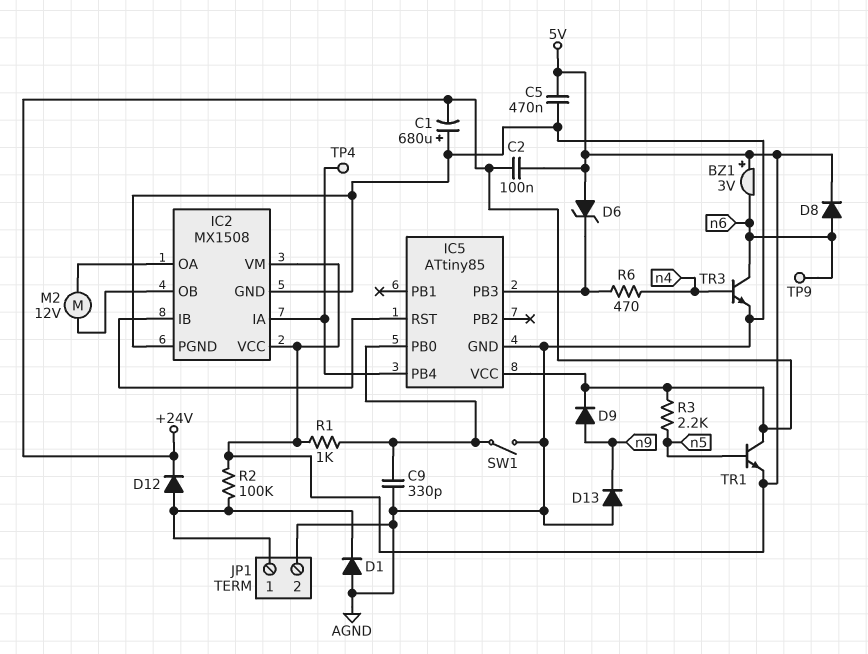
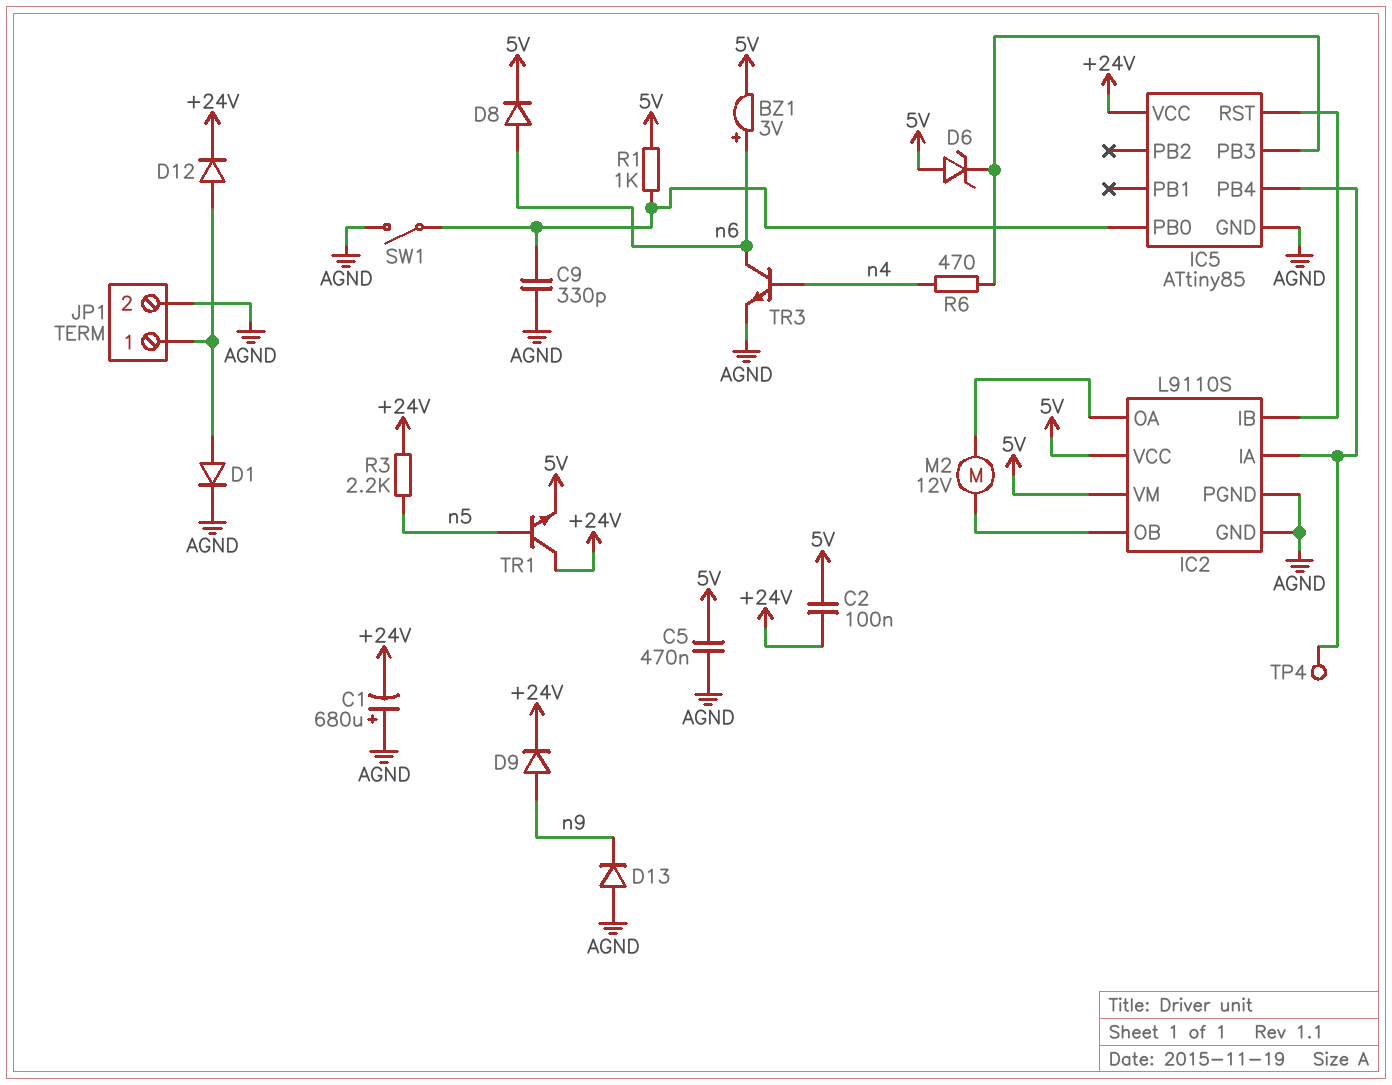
BZ1: buzzer 3V (plus 5V, minus n6) -> buzzer 3V (plus n6, minus 5V)
D1: diode (A AGND, K JP1/1) -> diode (A JP1/1, K AGND)
IC2: MX1508 -> L9110S
R2: 100k (5V, JP1/1) -> none
TP9: test point (n6) -> none

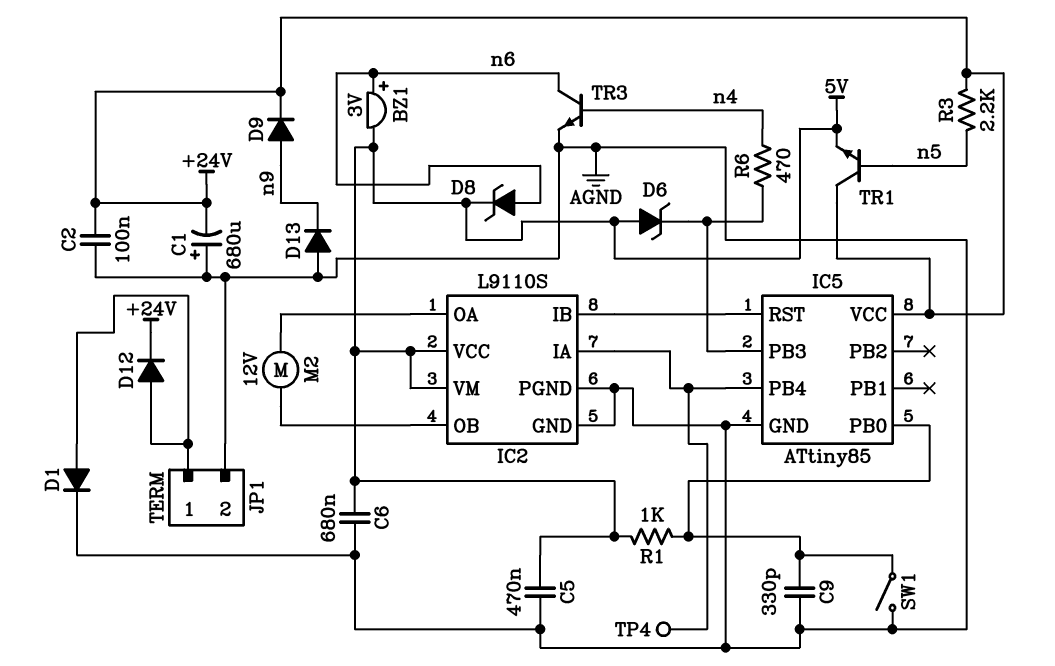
C2: 100nF (+24V, 5V) -> 100nF (+24V, AGND)
C6: none -> 680nF (5V, AGND)
D8: diode (A n6, K 5V) -> zener (A n6, K 5V)

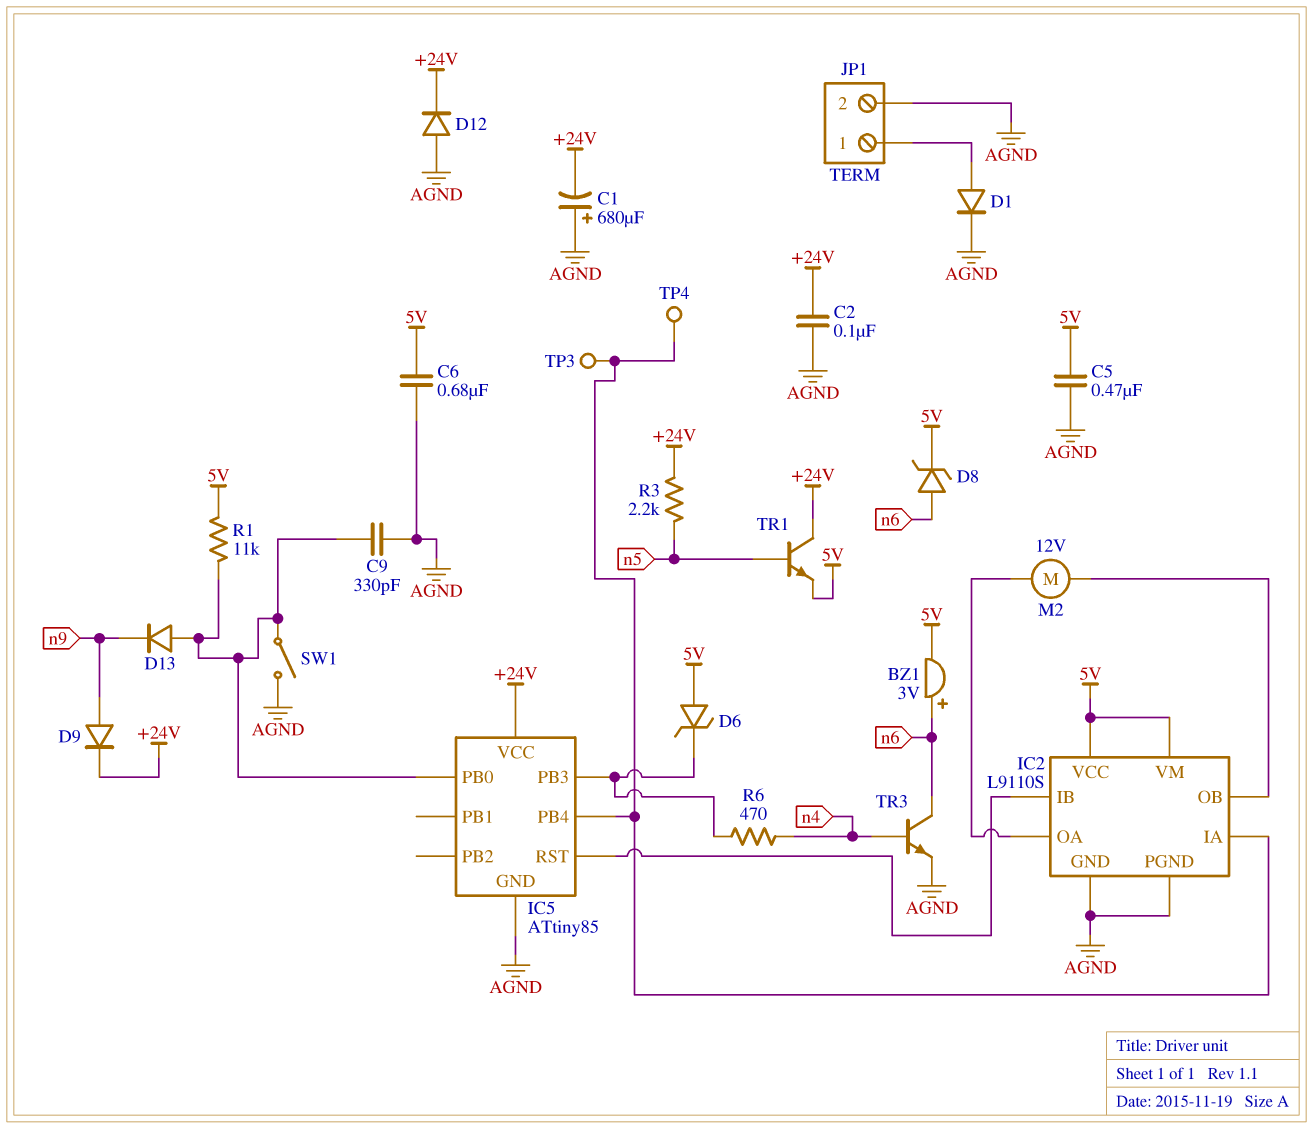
D12: diode (A JP1/1, K +24V) -> diode (A AGND, K +24V)
D13: diode (A AGND, K n9) -> diode (A IC5/PB0, K n9)
R1: 1k (5V, IC5/PB0) -> 11k (5V, IC5/PB0)
TP3: none -> test point (IC2/IA)

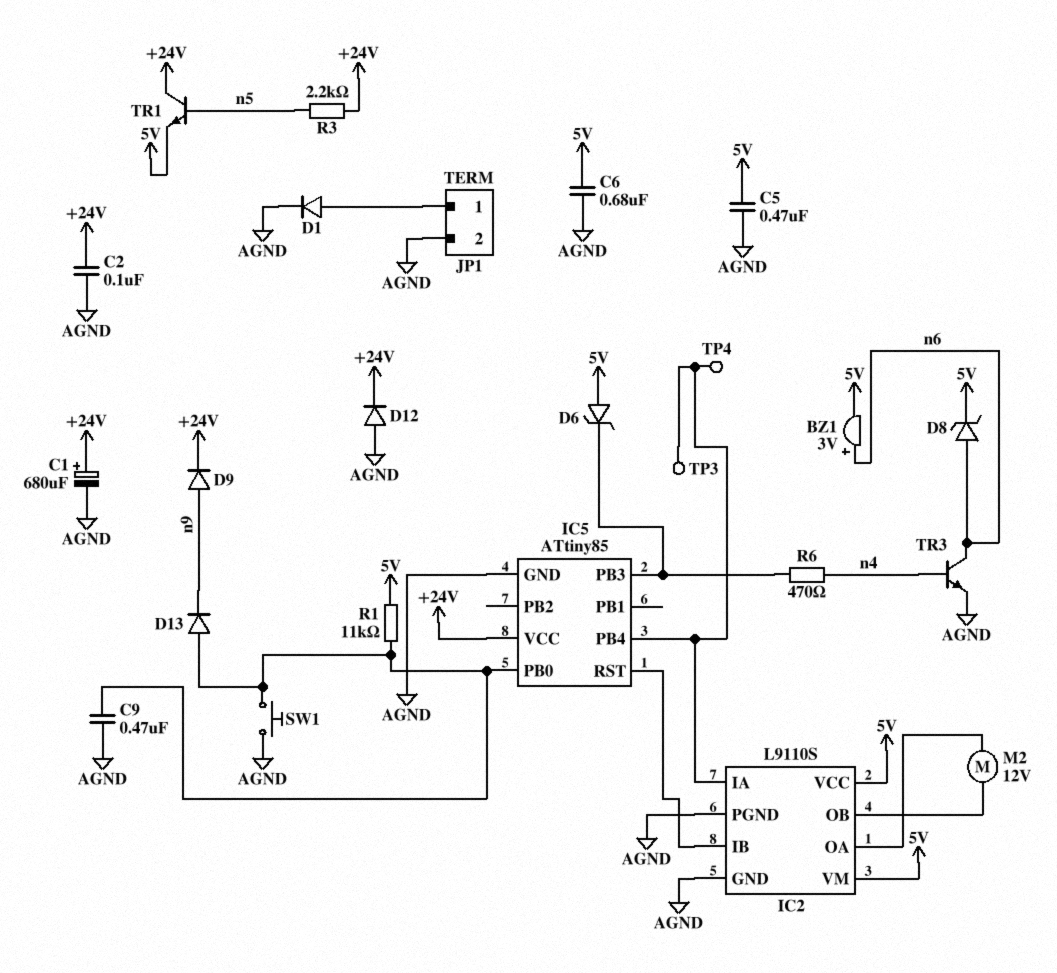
C1: 680uF (plus AGND, minus +24V) -> 680uF (plus +24V, minus AGND)
C9: 330pF (AGND, IC5/PB0) -> 470nF (AGND, IC5/PB0)
SW1: switch (AGND, IC5/PB0) -> button (AGND, IC5/PB0)

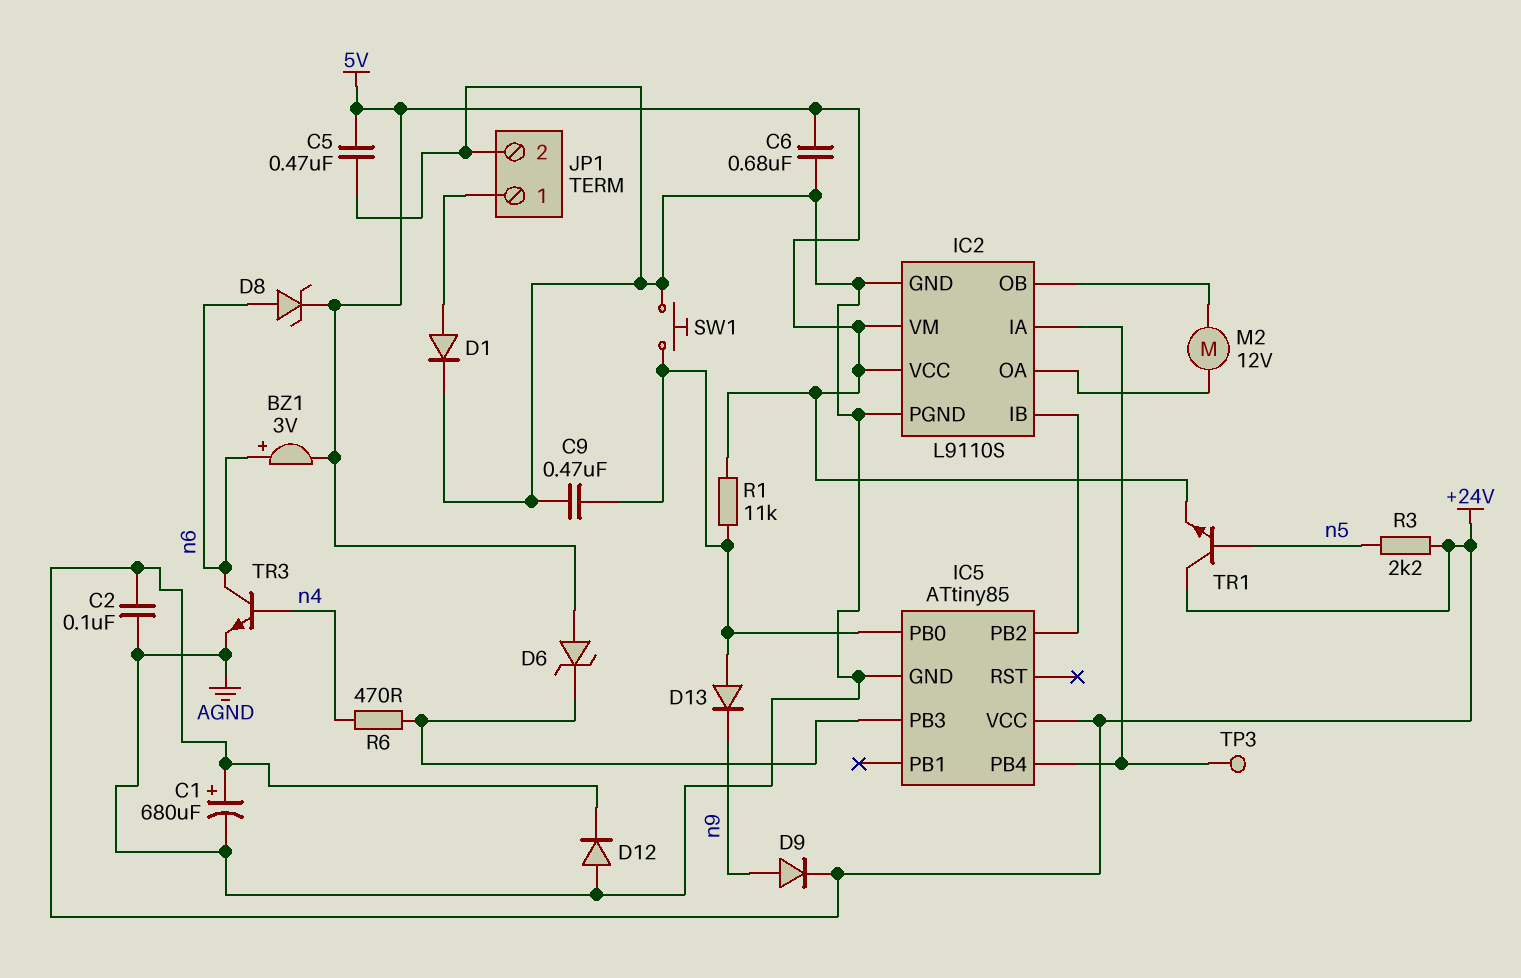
IC5 pin PB2: none -> IC2/IB
IC5 pin RST: IC2/IB -> none
TP4: test point (IC2/IA) -> none

